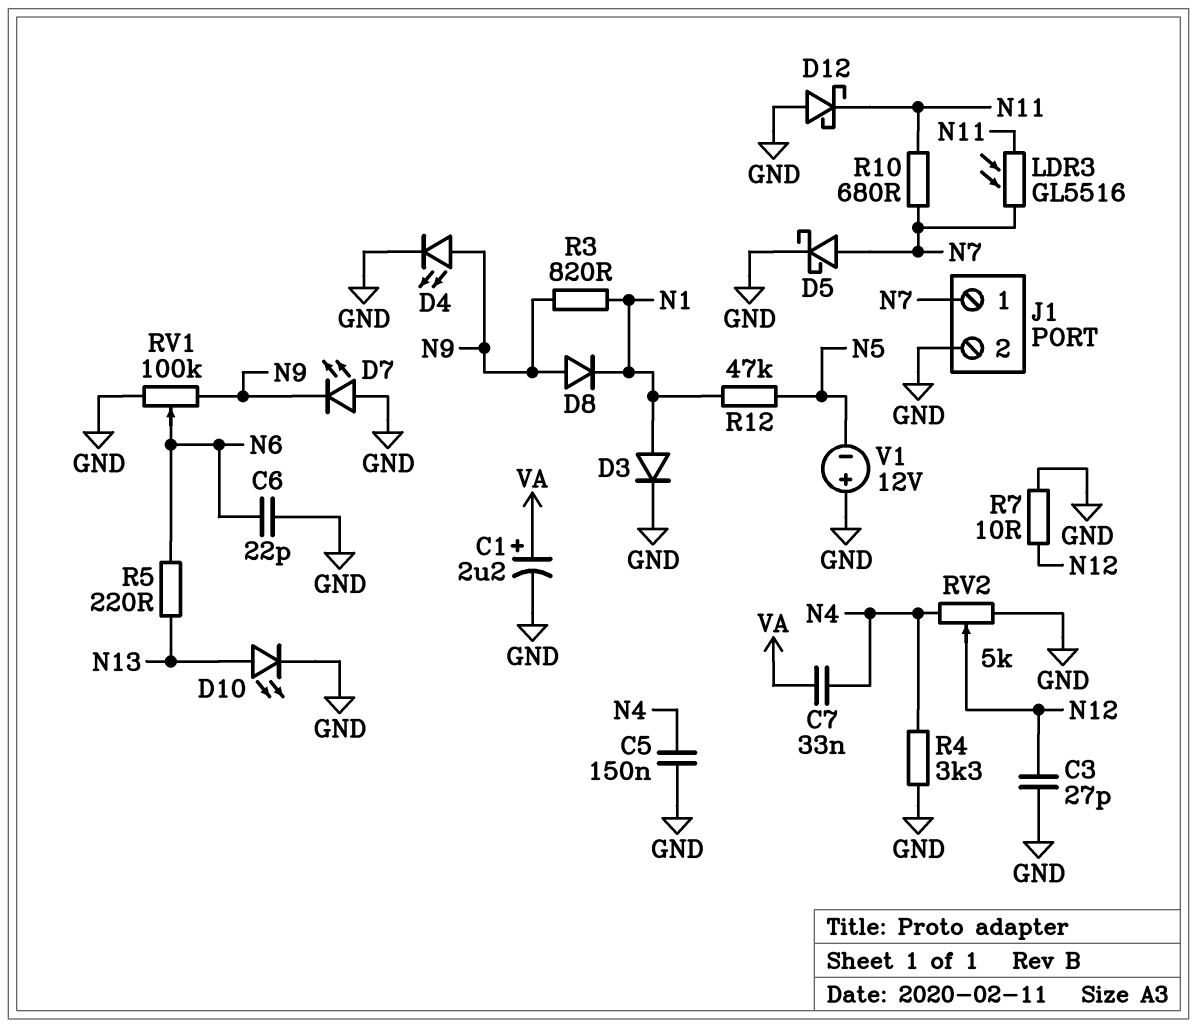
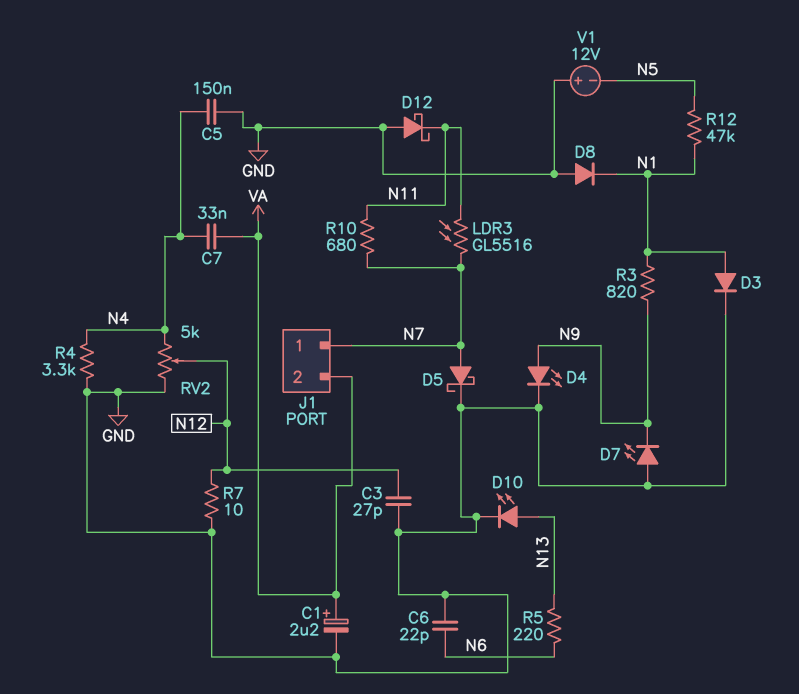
D8: diode (A N9, K N1) -> diode (A GND, K N1)
J1 pin 2: GND -> VA
RV1: 100k (GND, N9, wiper N6) -> none

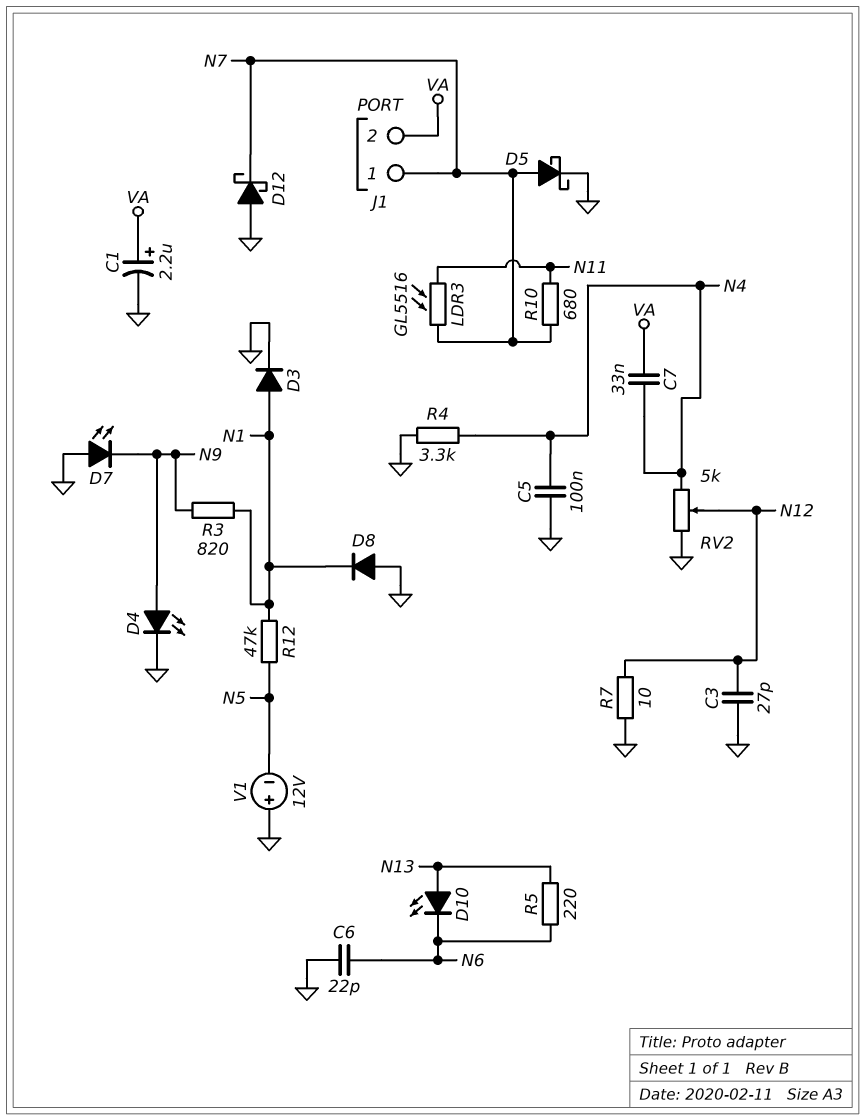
C5: 150nF (GND, N4) -> 100nF (GND, N4)
D10: LED (A N13, K GND) -> LED (A N13, K N6)
D12: schottky (A GND, K N11) -> schottky (A GND, K N7)

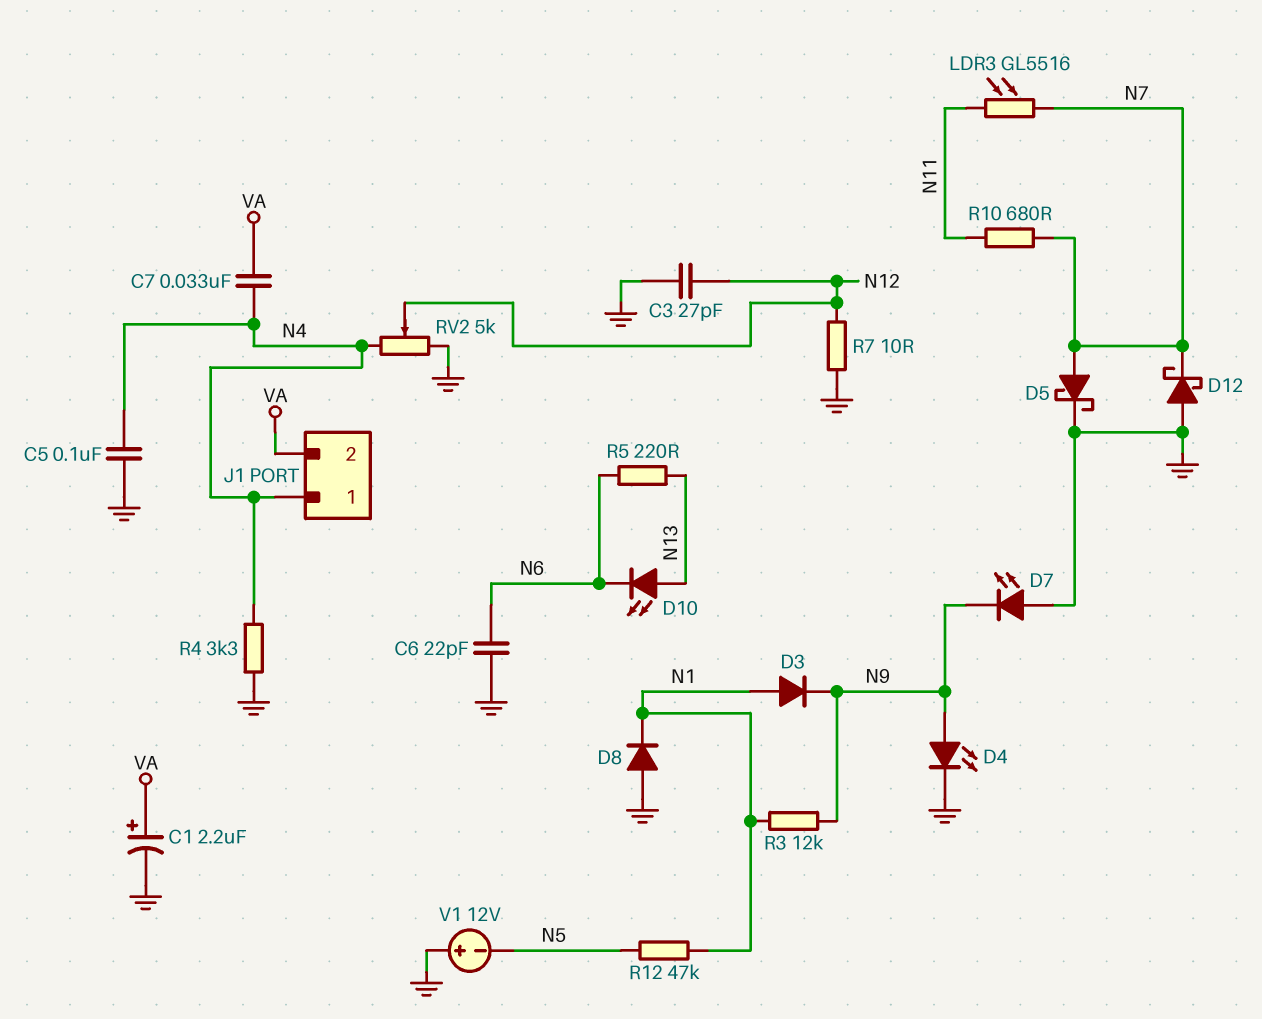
D3: diode (A N1, K GND) -> diode (A N1, K N9)
J1 pin 1: N7 -> N4
R3: 820 (N1, N9) -> 12k (N1, N9)

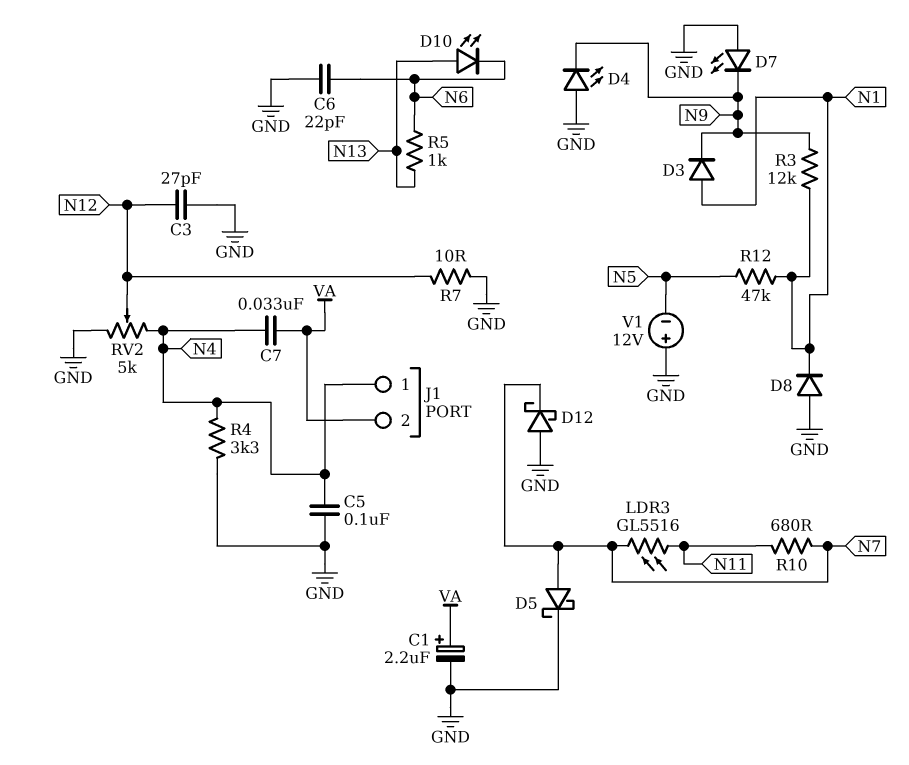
D4: LED (A N9, K GND) -> LED (A GND, K N9)
R5: 220 (N6, N13) -> 1k (N6, N13)

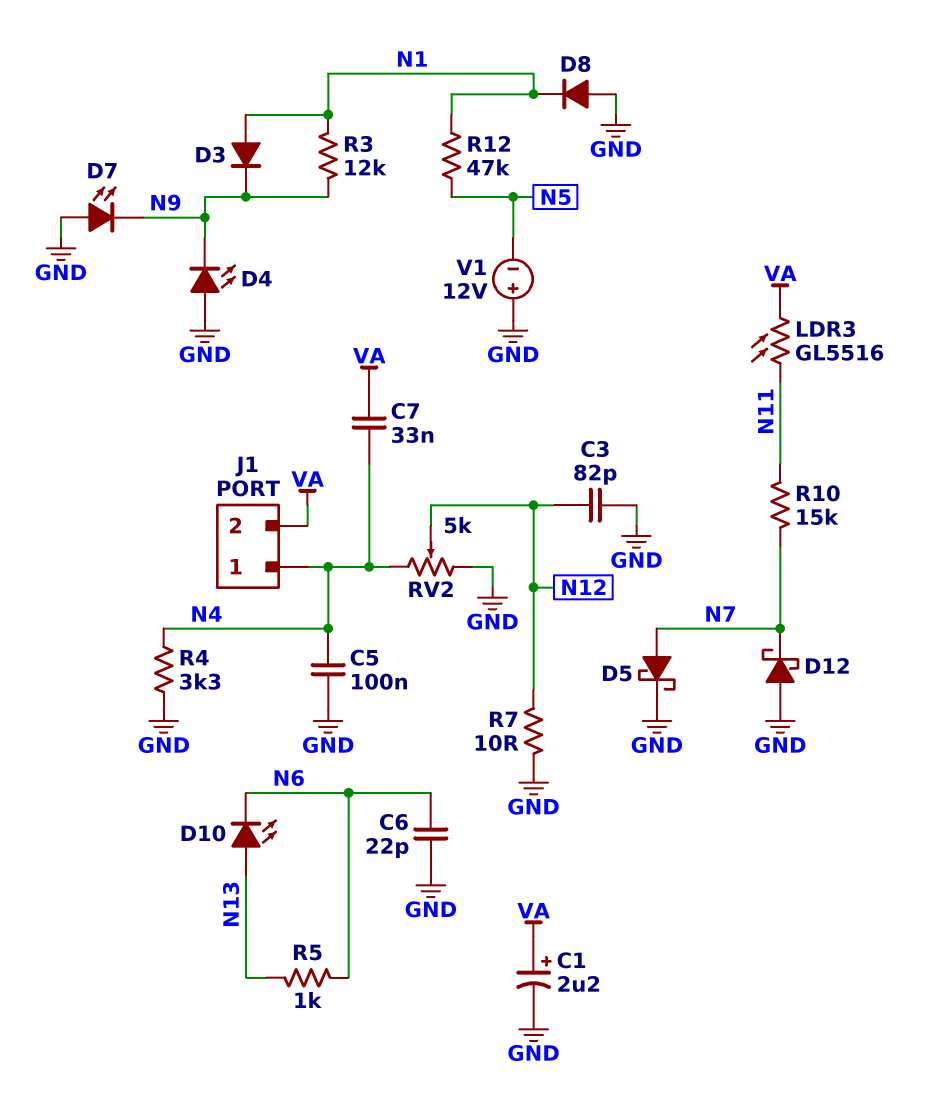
C3: 27pF (GND, N12) -> 82pF (GND, N12)
LDR3: GL5516 (N7, N11) -> GL5516 (N11, VA)
R10: 680 (N7, N11) -> 15k (N7, N11)

